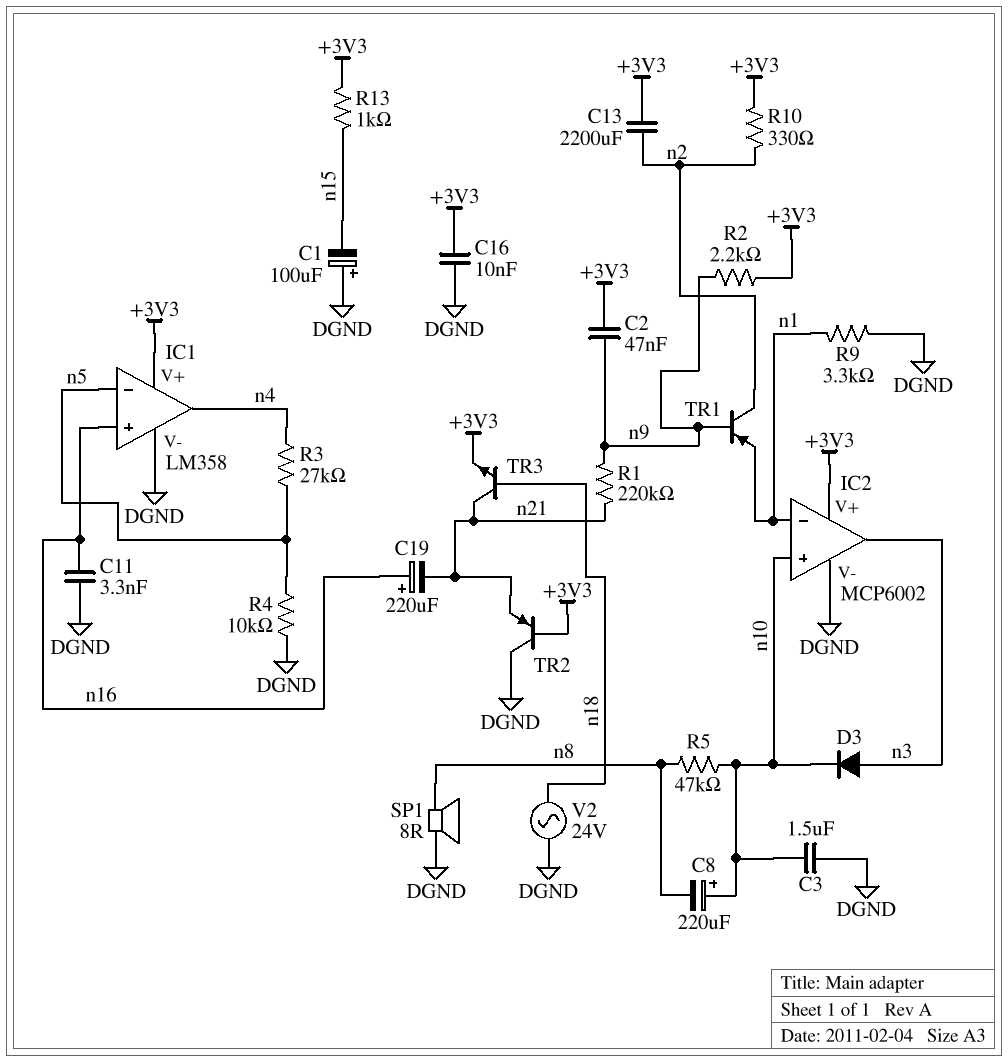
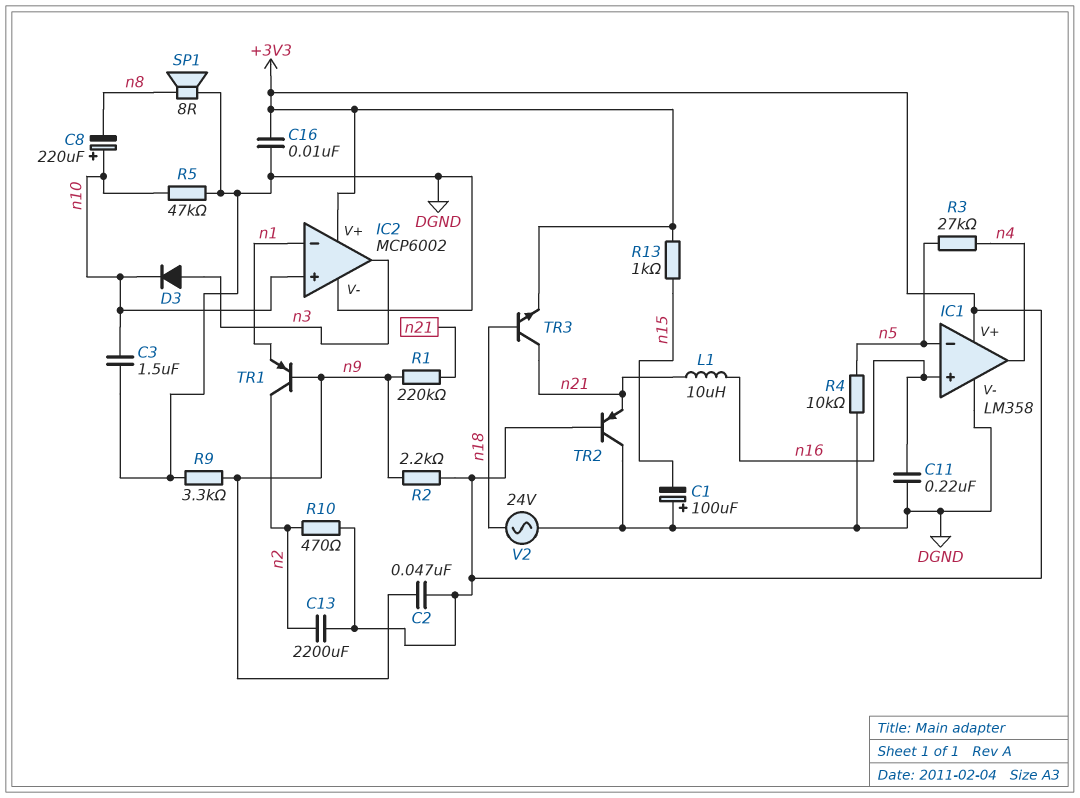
C11: 3.3nF (DGND, n16) -> 220nF (DGND, n16)
C19: 220uF (plus n16, minus n21) -> none
L1: none -> 10uH (n16, n21)
R5: 47k (n8, n10) -> 47k (DGND, n10)
R9: 3.3k (DGND, n1) -> 3.3k (DGND, n9)
R10: 330 (+3V3, n2) -> 470 (+3V3, n2)

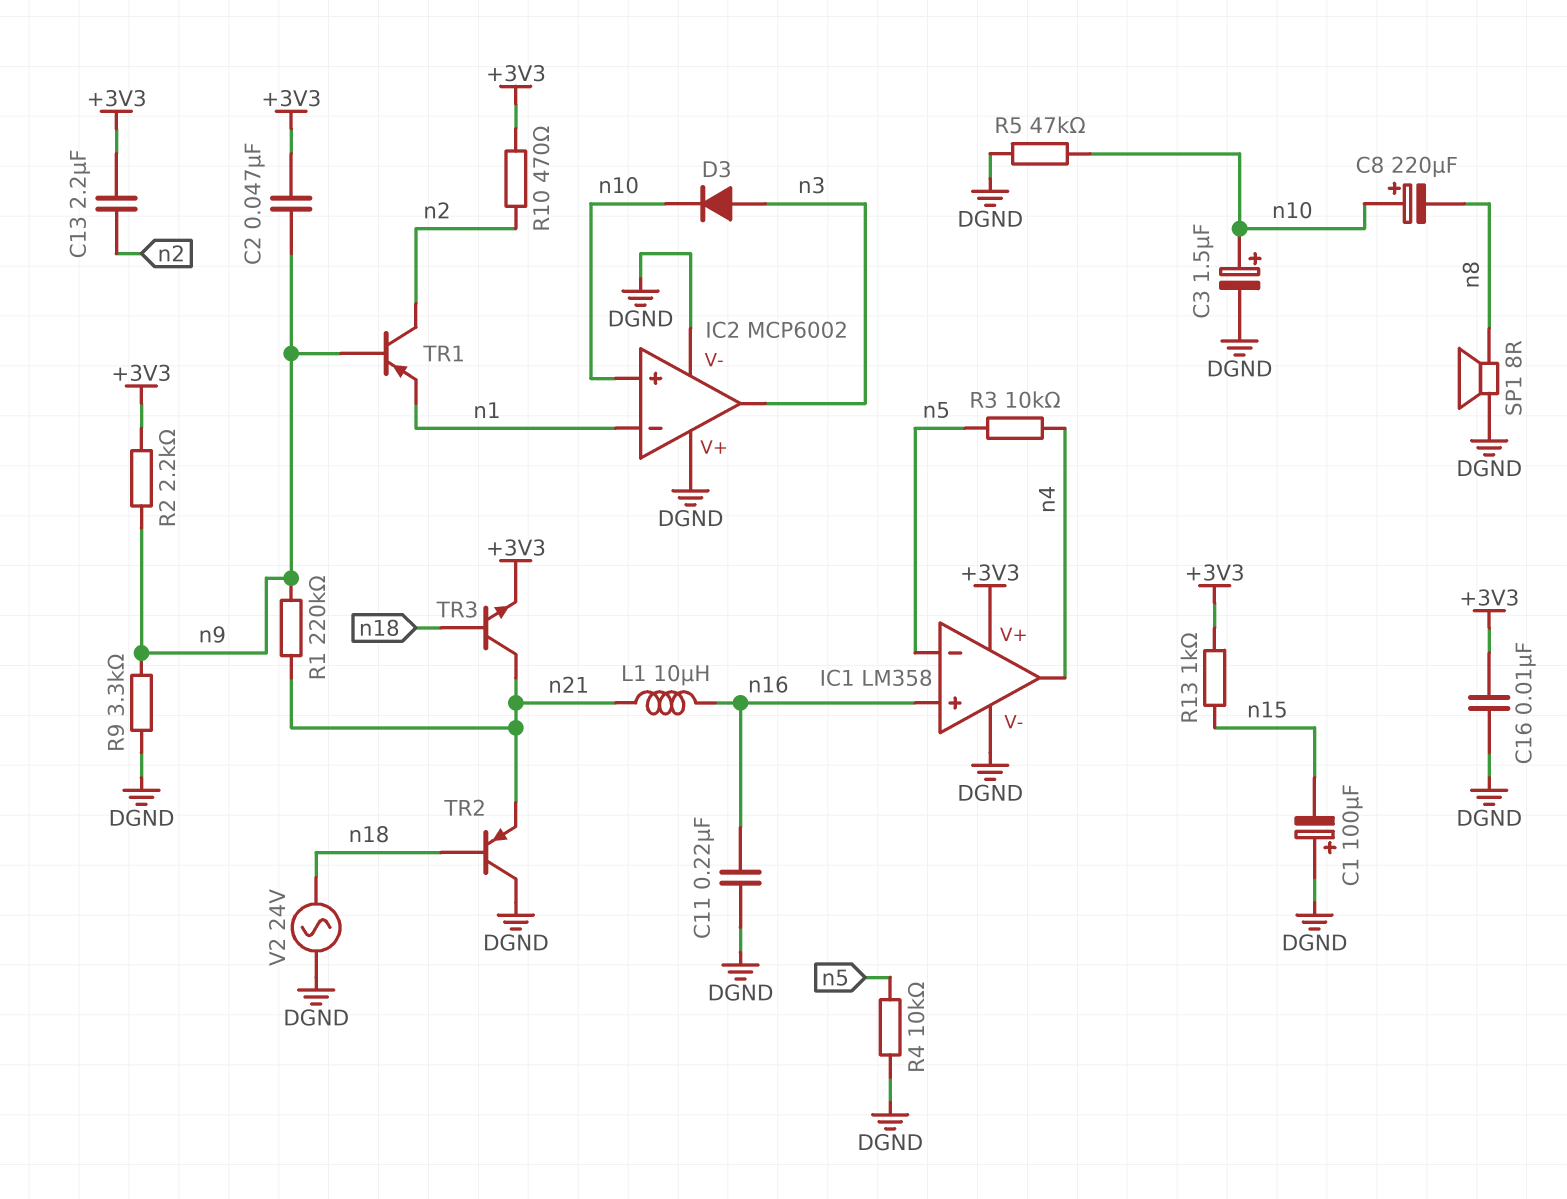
C3: 1.5uF (DGND, n10) -> 1.5uF (plus n10, minus DGND)
C13: 2200uF (+3V3, n2) -> 2.2uF (+3V3, n2)
IC2 pin V+: +3V3 -> DGND
R3: 27k (n4, n5) -> 10k (n4, n5)
TR2: PNP (B +3V3, C DGND, E n21) -> PNP (B n18, C DGND, E n21)

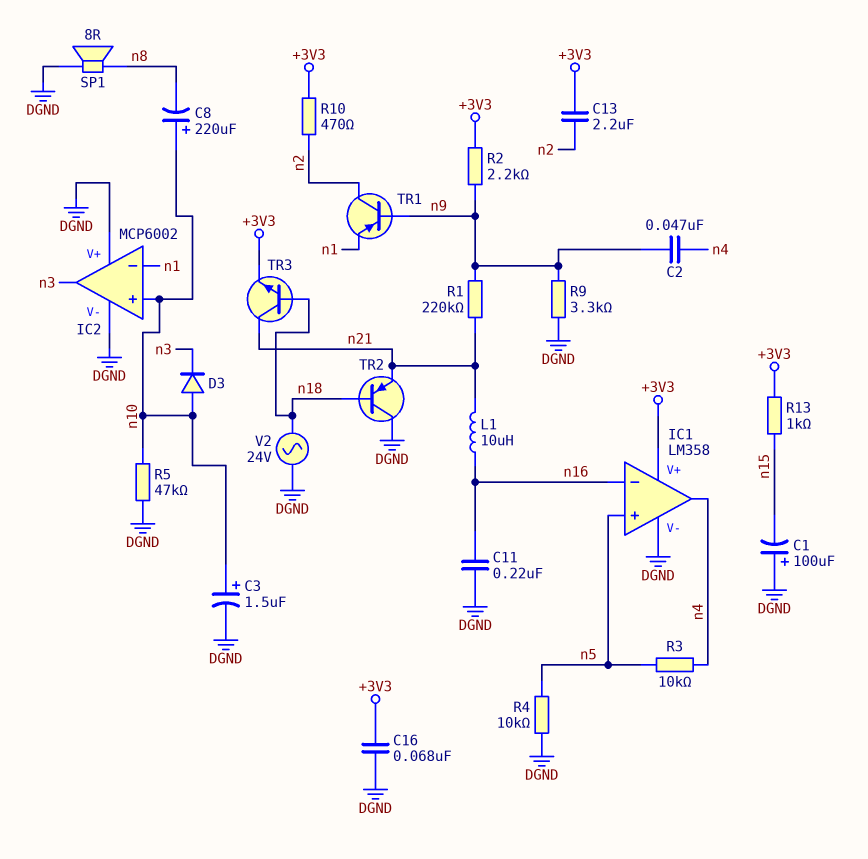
C2: 47nF (+3V3, n9) -> 47nF (n4, n9)
C16: 10nF (+3V3, DGND) -> 68nF (+3V3, DGND)
D3: diode (A n3, K n10) -> diode (A n10, K n3)
IC1 pin in+: n16 -> n5
IC1 pin in-: n5 -> n16

